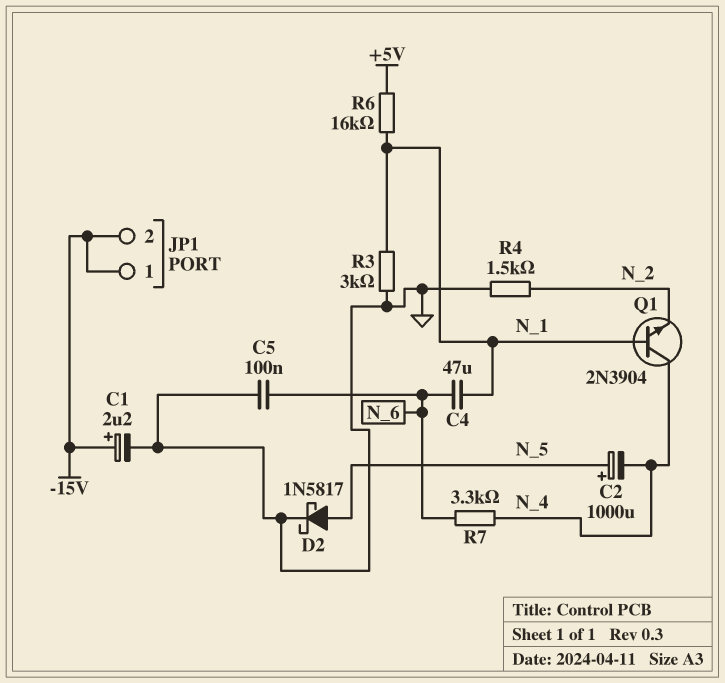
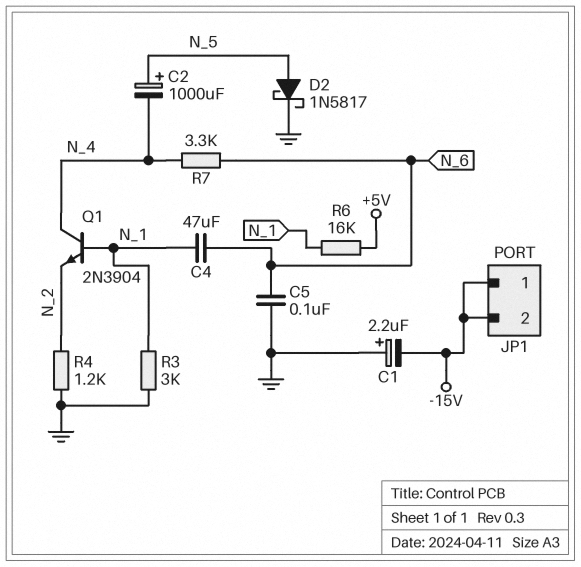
C1: 2.2uF (plus -15V, minus GND) -> 2.2uF (plus GND, minus -15V)
R4: 1.5k (GND, N_2) -> 1.2k (GND, N_2)

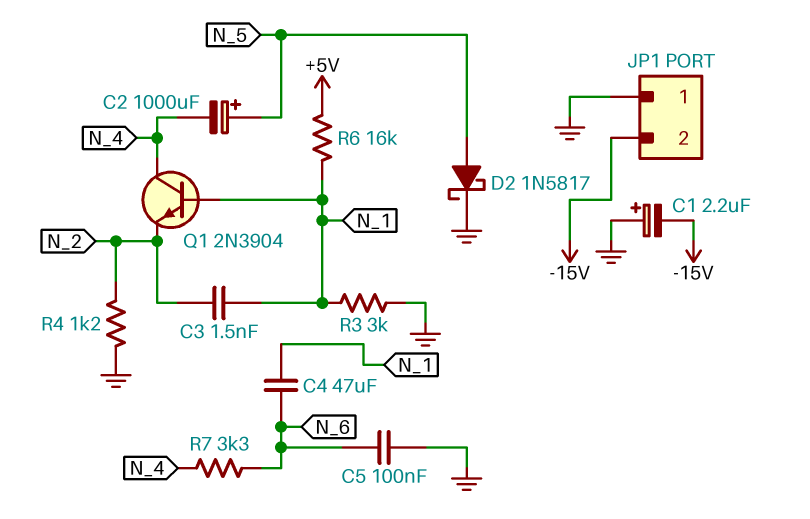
C3: none -> 1.5nF (N_1, N_2)
JP1 pin 1: -15V -> GND

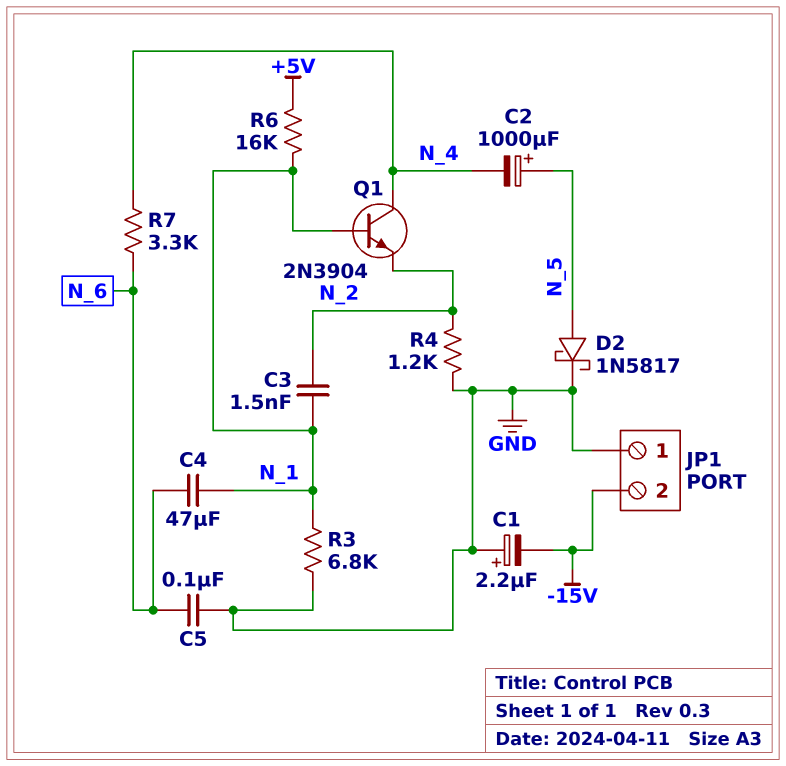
R3: 3k (GND, N_1) -> 6.8k (GND, N_1)

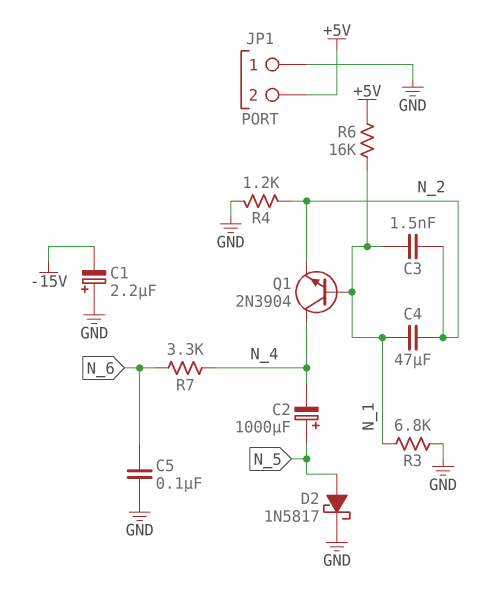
C4: 47uF (N_1, N_6) -> 47uF (N_1, N_2)
JP1 pin 2: -15V -> +5V

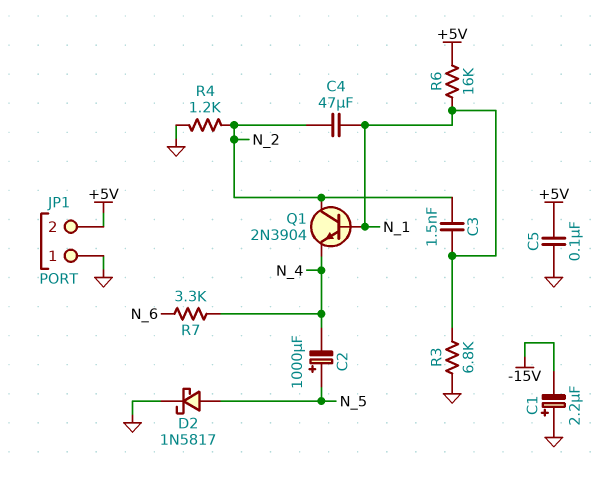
C5: 100nF (GND, N_6) -> 100nF (+5V, GND)
Q1: NPN 2N3904 (B N_1, C N_4, E N_2) -> NPN 2N3904 (B N_1, C N_2, E N_4)

